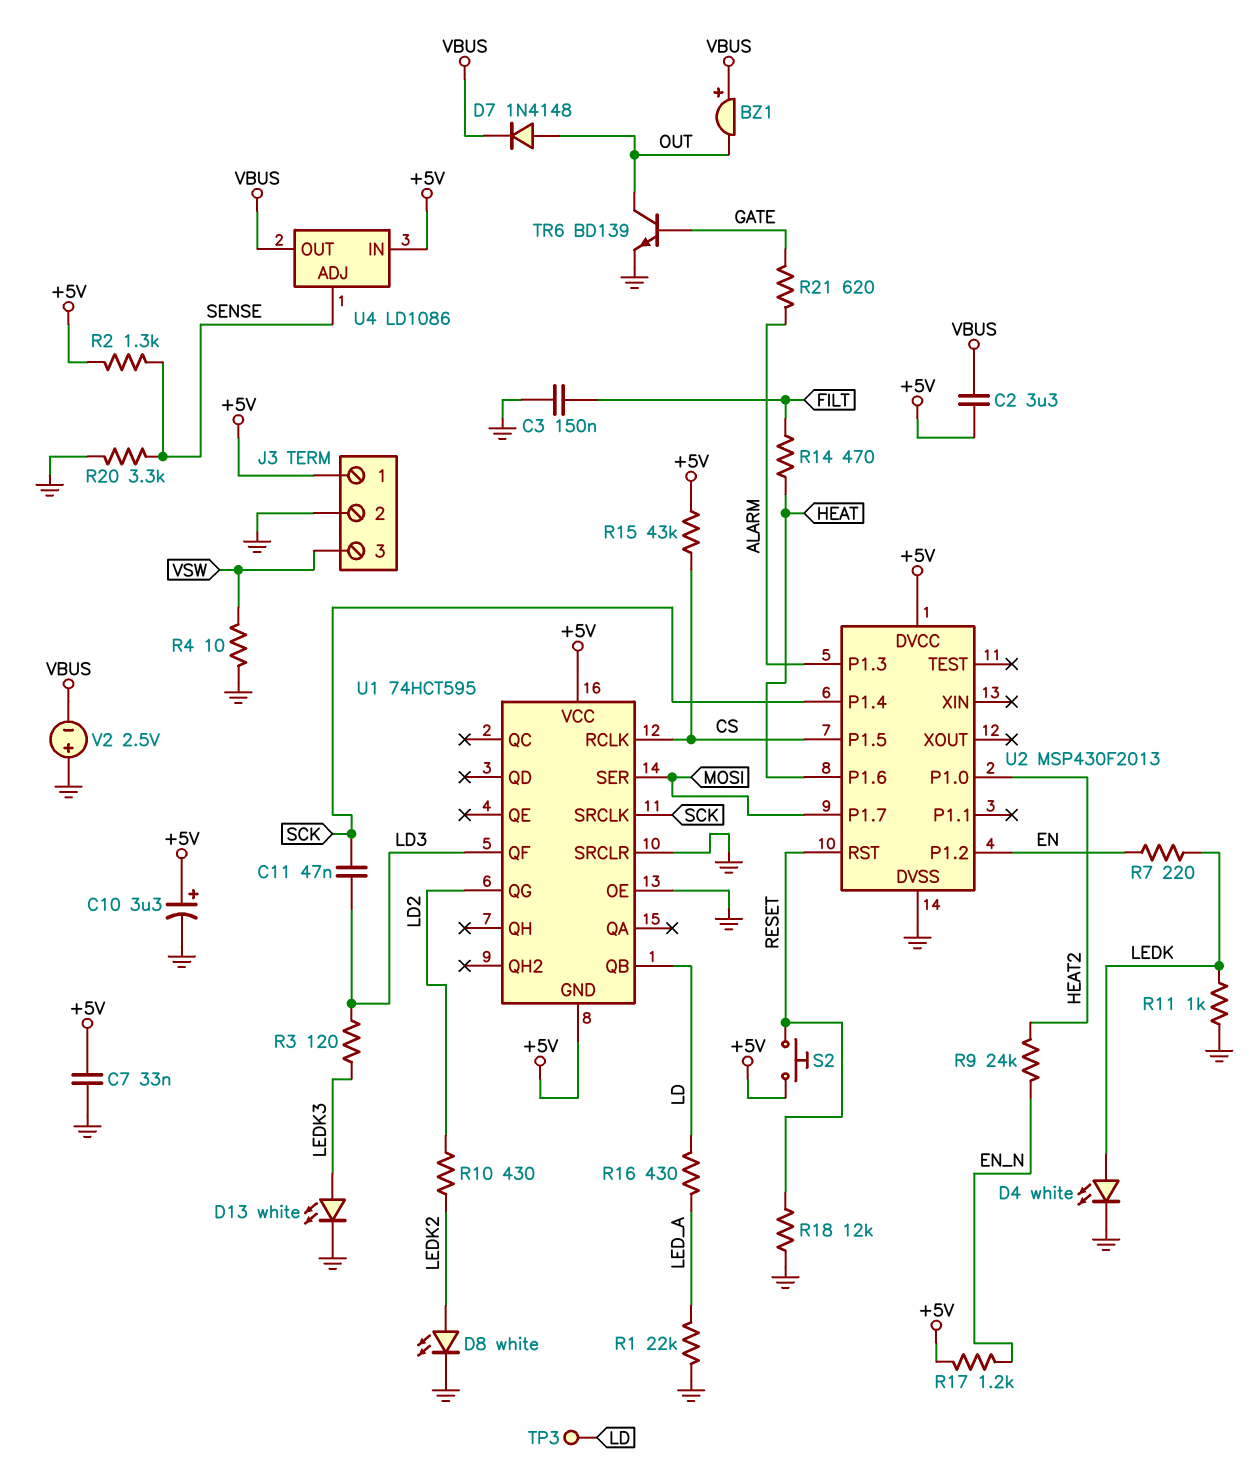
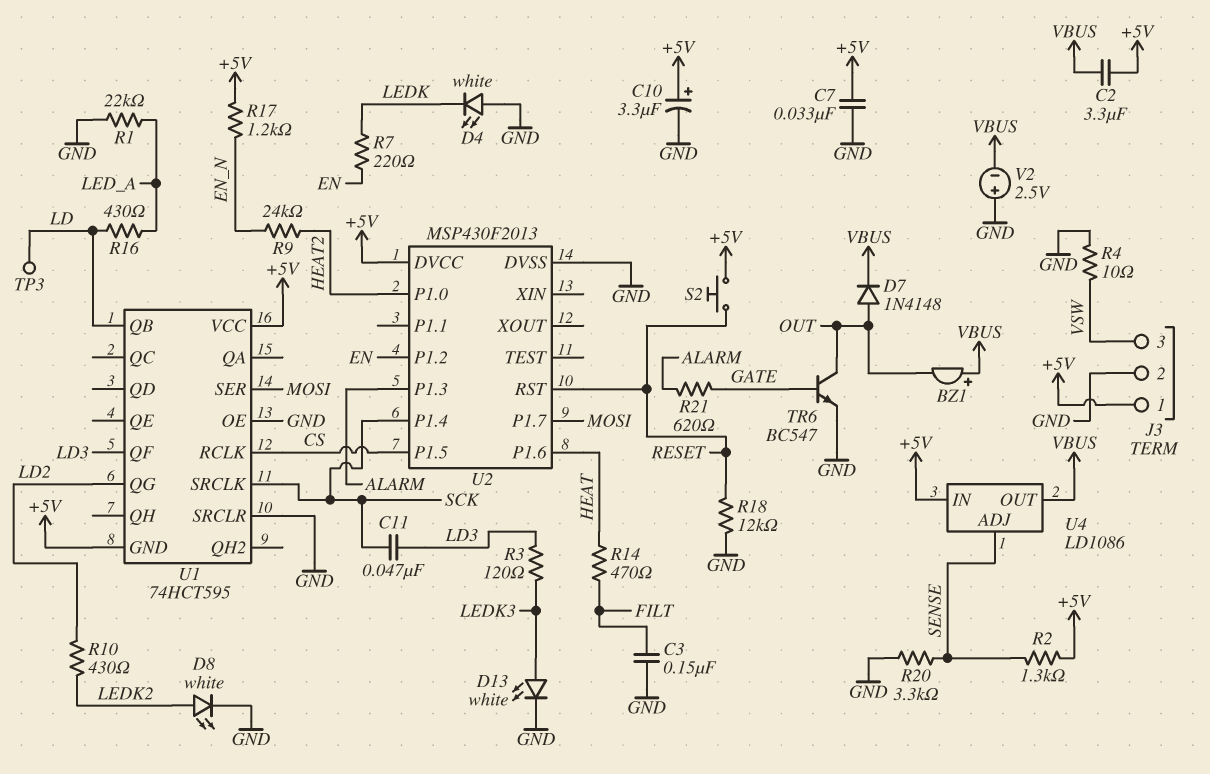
D4: LED white (A LEDK, K GND) -> LED white (A GND, K LEDK)
R11: 1k (GND, LEDK) -> none
R15: 43k (+5V, CS) -> none
TR6: NPN BD139 (B GATE, C OUT, E GND) -> NPN BC547 (B GATE, C OUT, E GND)

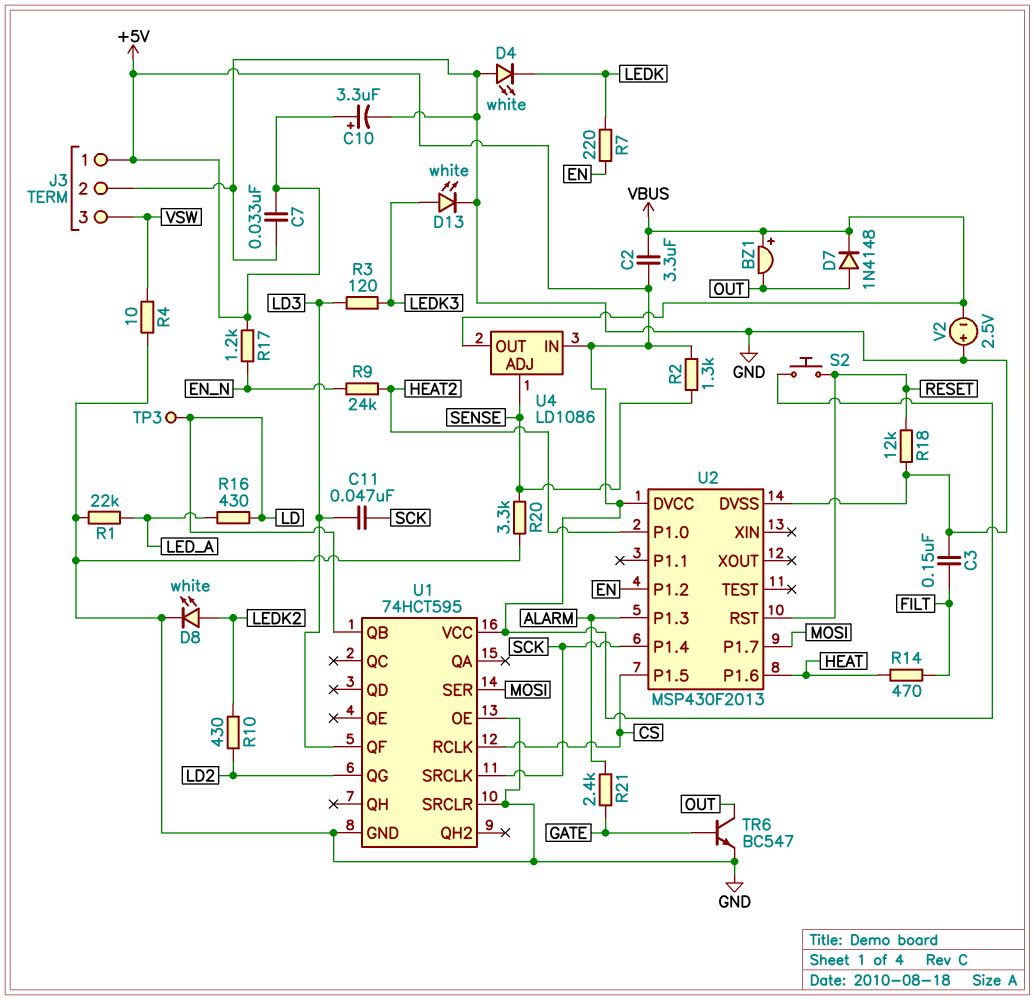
R21: 620 (ALARM, GATE) -> 2.4k (ALARM, GATE)
U1 pin GND: +5V -> GND

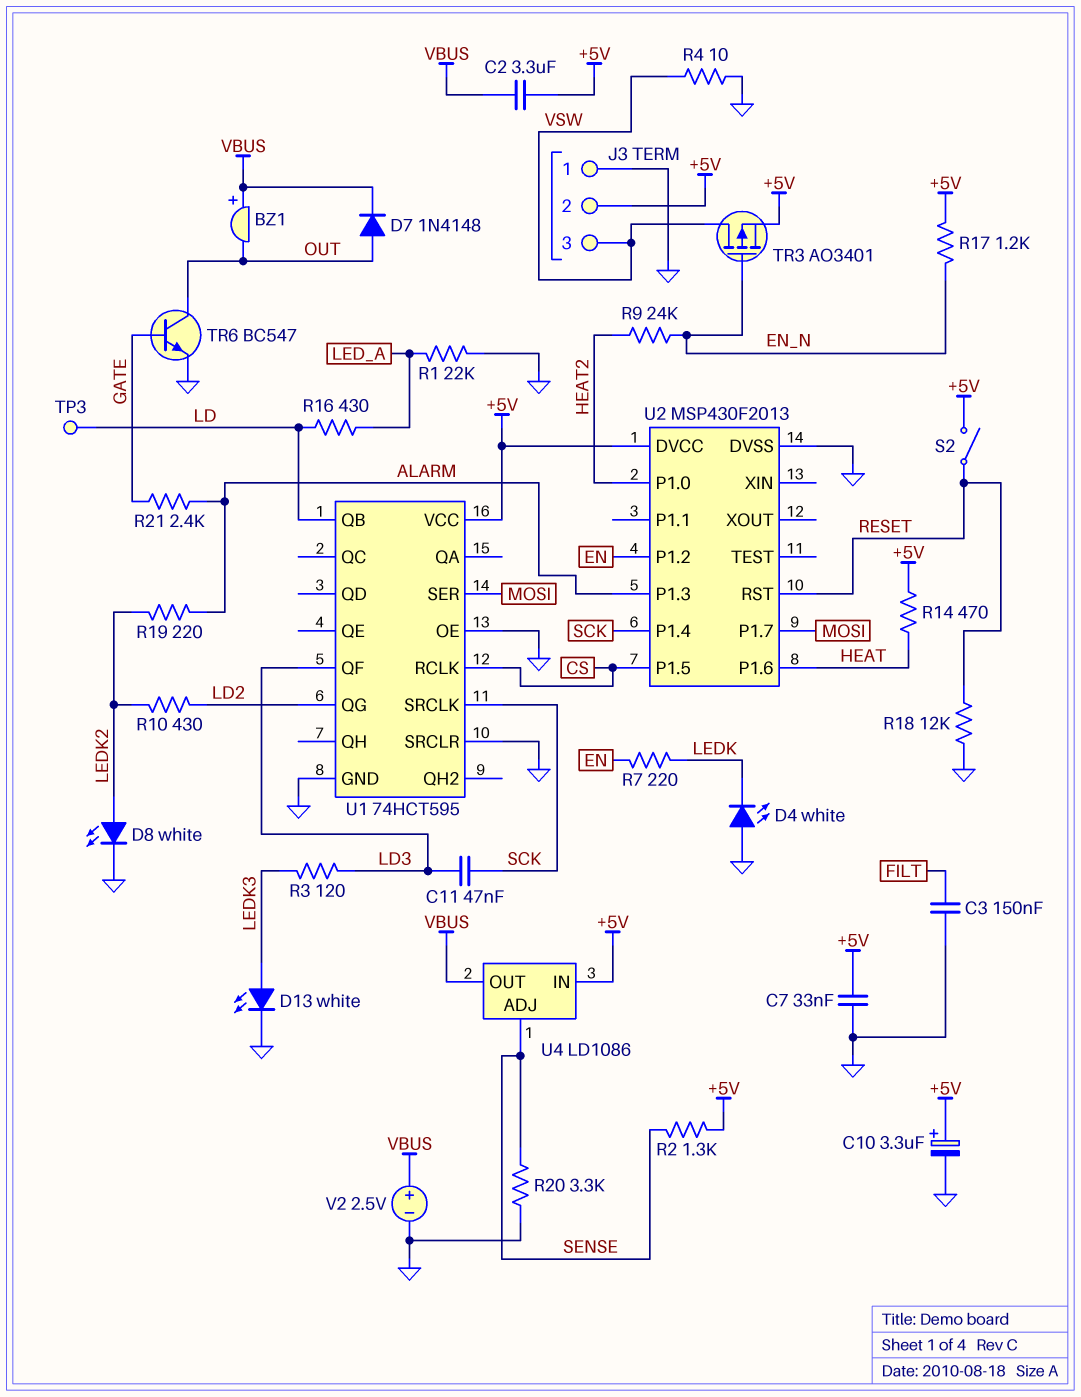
J3 pin 1: +5V -> GND
J3 pin 2: GND -> +5V
R14: 470 (FILT, HEAT) -> 470 (+5V, HEAT)
R19: none -> 220 (ALARM, LEDK2)
S2: button (+5V, RESET) -> switch (+5V, RESET)
TR3: none -> PMOS AO3401 (G EN_N, D VSW, S +5V)
V2: 2.5V (plus GND, minus VBUS) -> 2.5V (plus VBUS, minus GND)

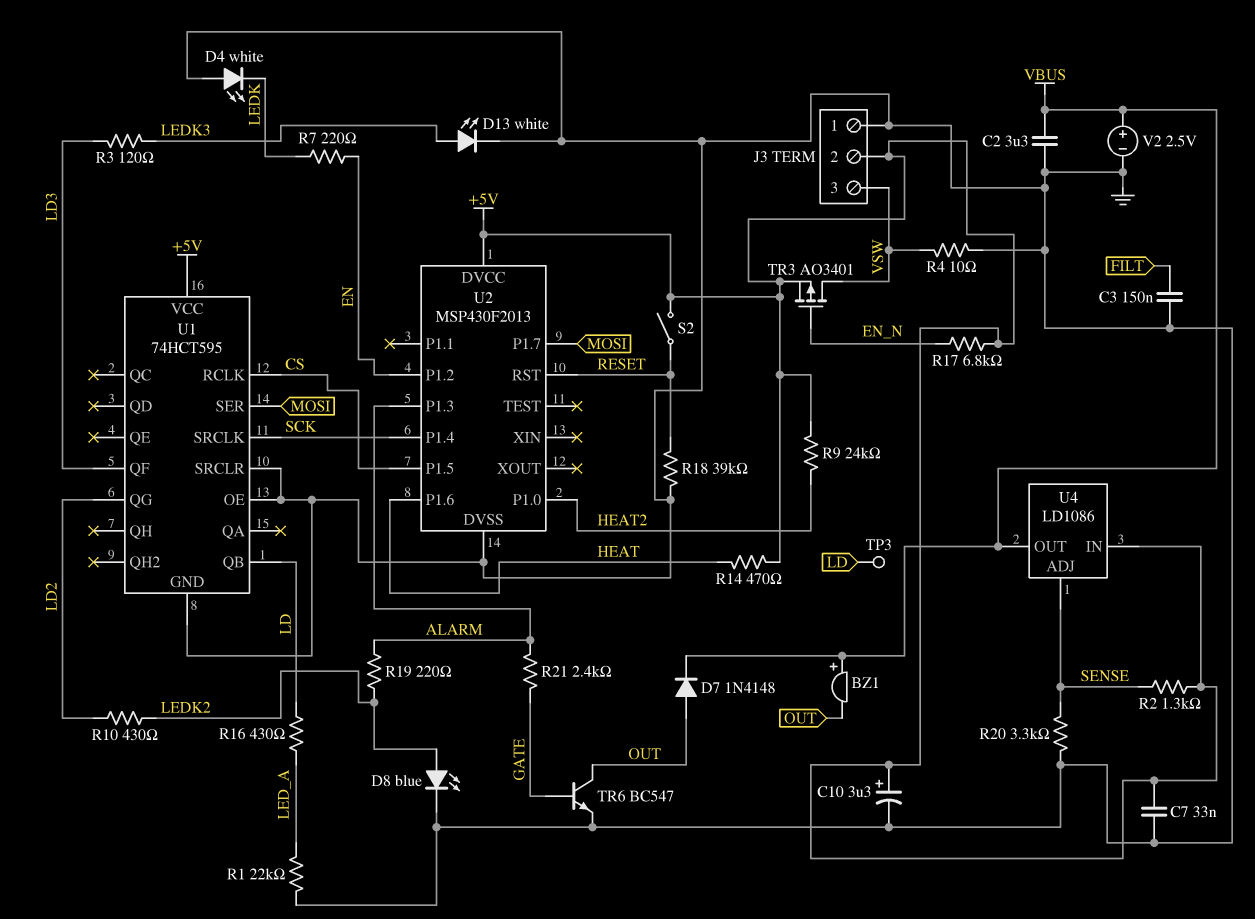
C2: 3.3uF (+5V, VBUS) -> 3.3uF (GND, VBUS)
C11: 47nF (LD3, SCK) -> none
D8: LED white (A LEDK2, K GND) -> LED blue (A LEDK2, K GND)
R9: 24k (EN_N, HEAT2) -> 24k (+5V, HEAT2)
R17: 1.2k (+5V, EN_N) -> 6.8k (+5V, EN_N)
R18: 12k (GND, RESET) -> 39k (GND, RESET)

